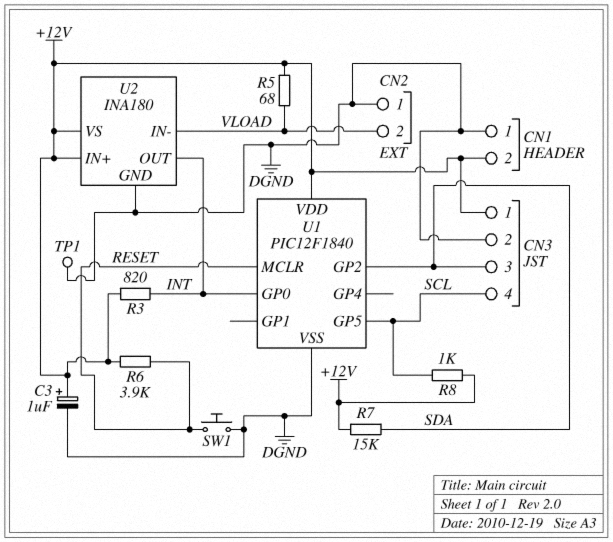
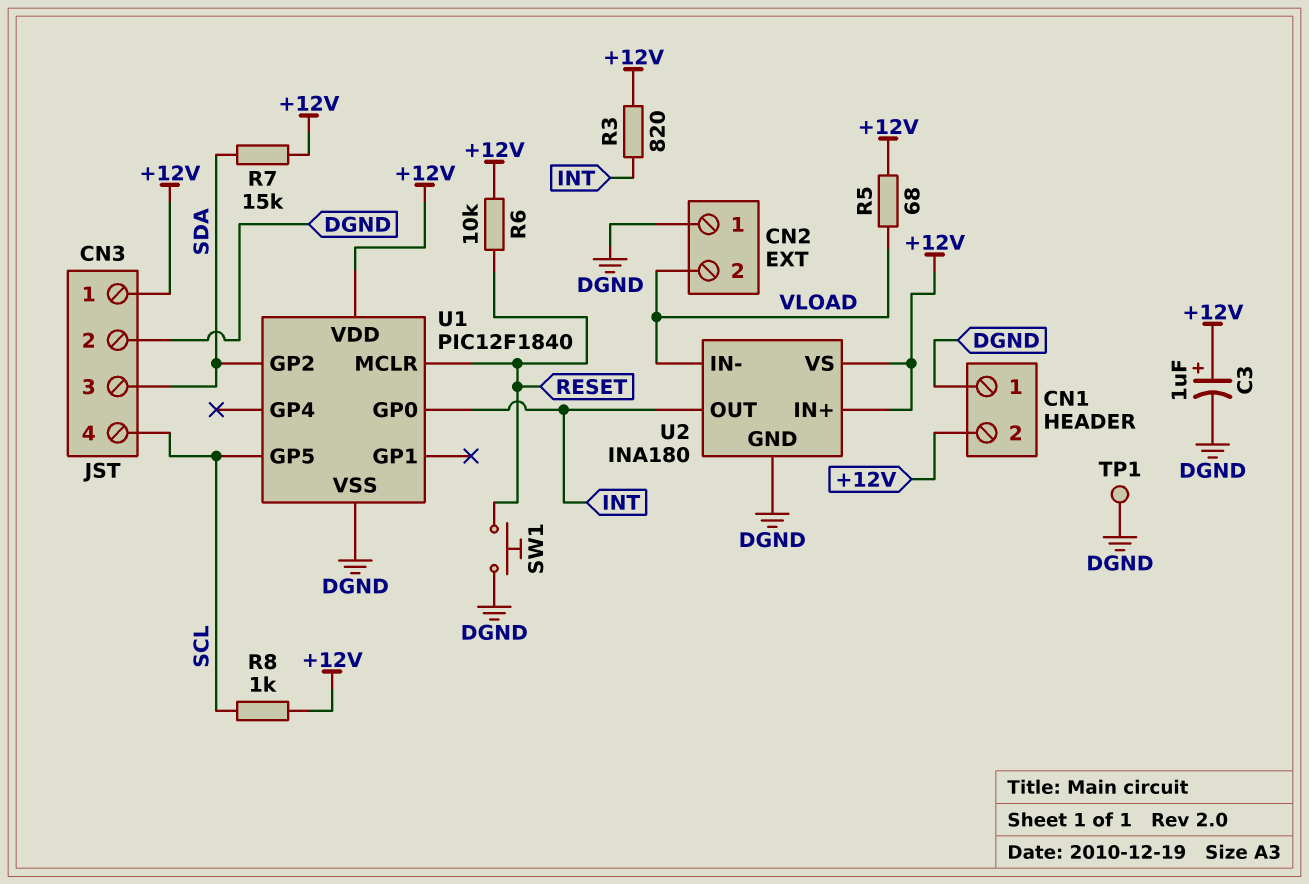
R6: 3.9k (+12V, RESET) -> 10k (+12V, RESET)

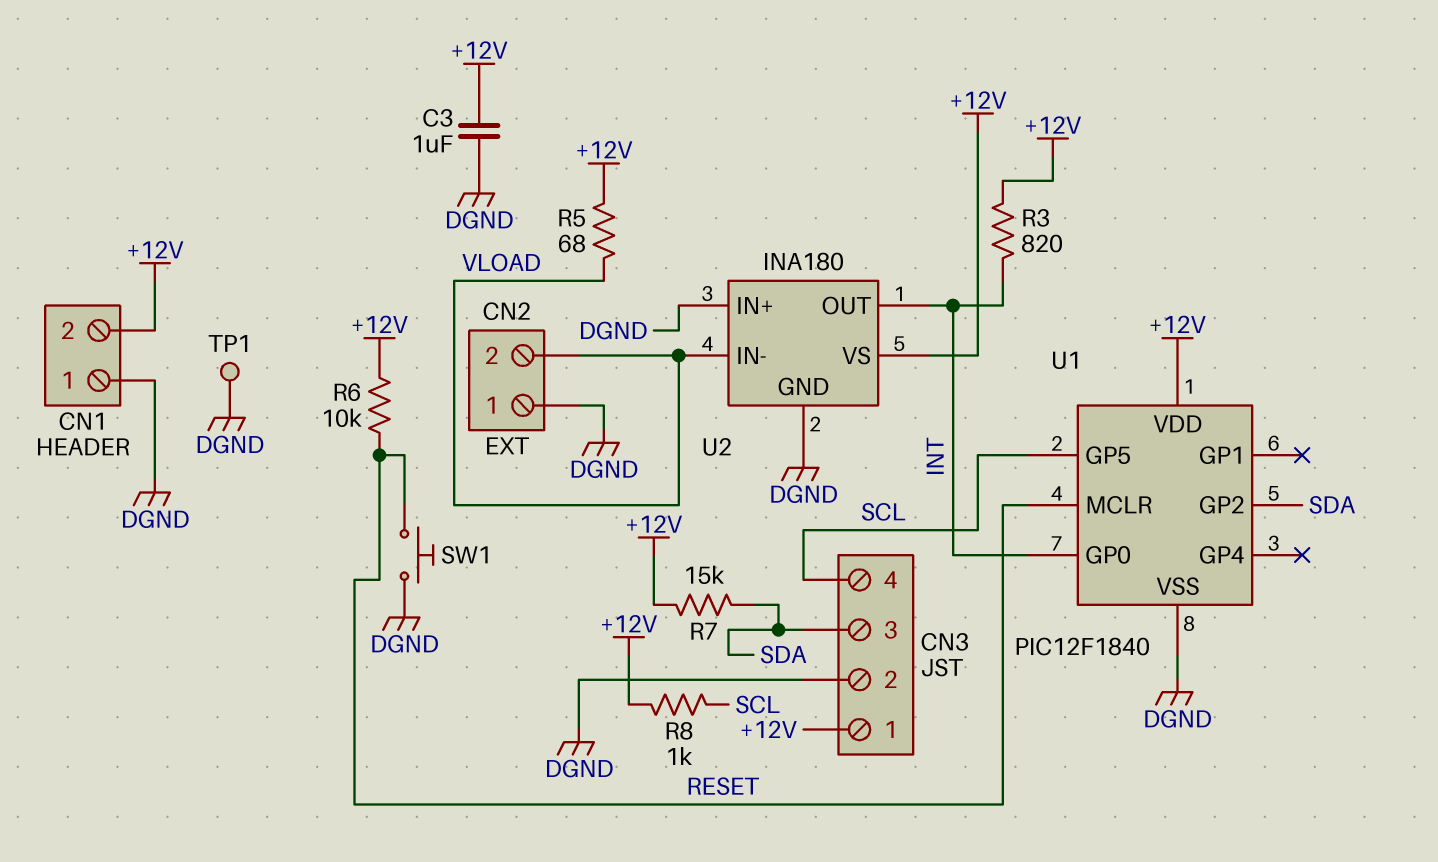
C3: 1uF (plus +12V, minus DGND) -> 1uF (+12V, DGND)
U2 pin IN+: +12V -> DGND

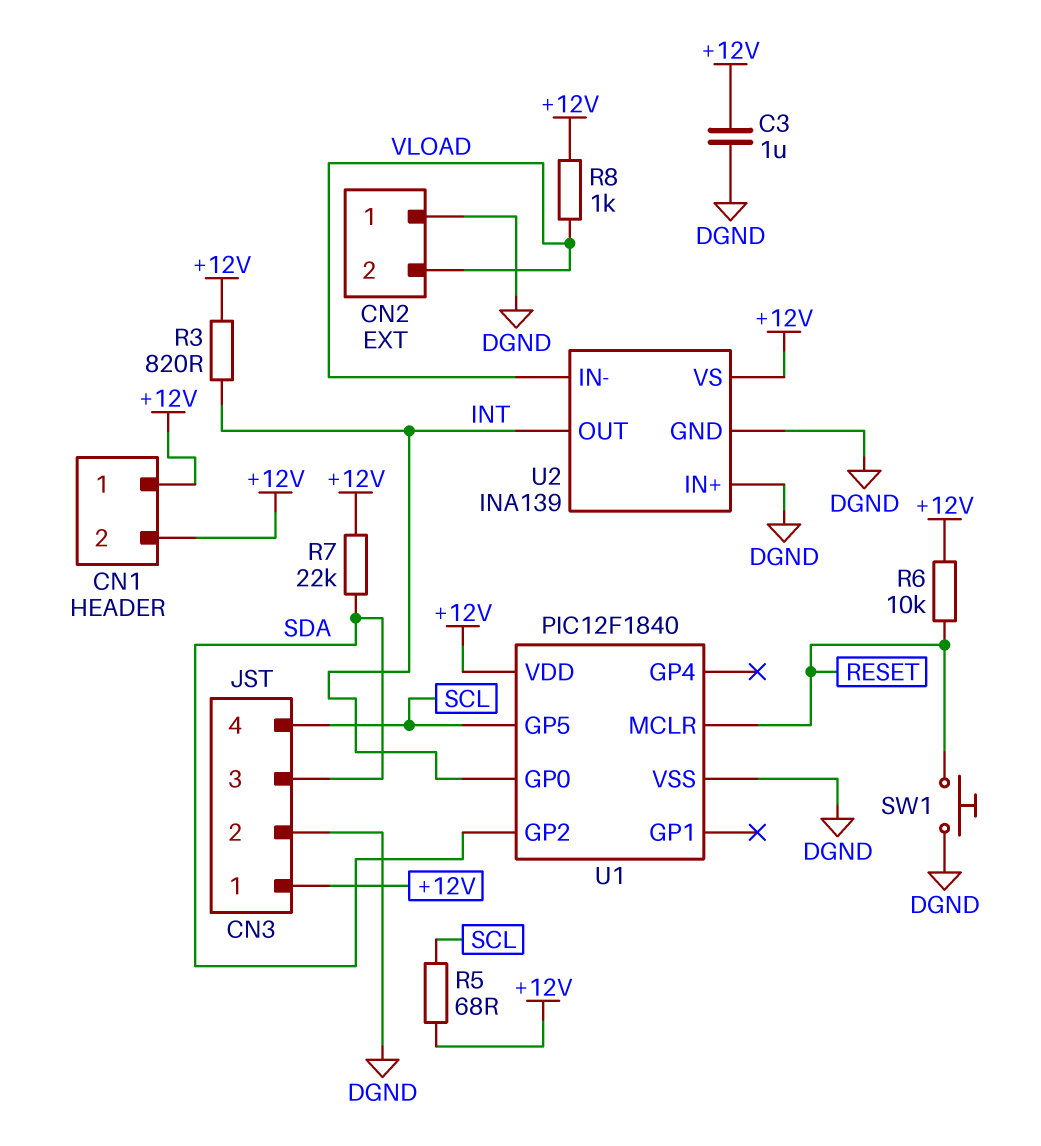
CN1 pin 1: DGND -> +12V
R5: 68 (+12V, VLOAD) -> 68 (+12V, SCL)
R7: 15k (+12V, SDA) -> 22k (+12V, SDA)
R8: 1k (+12V, SCL) -> 1k (+12V, VLOAD)
TP1: test point (DGND) -> none
U2: INA180 -> INA139

